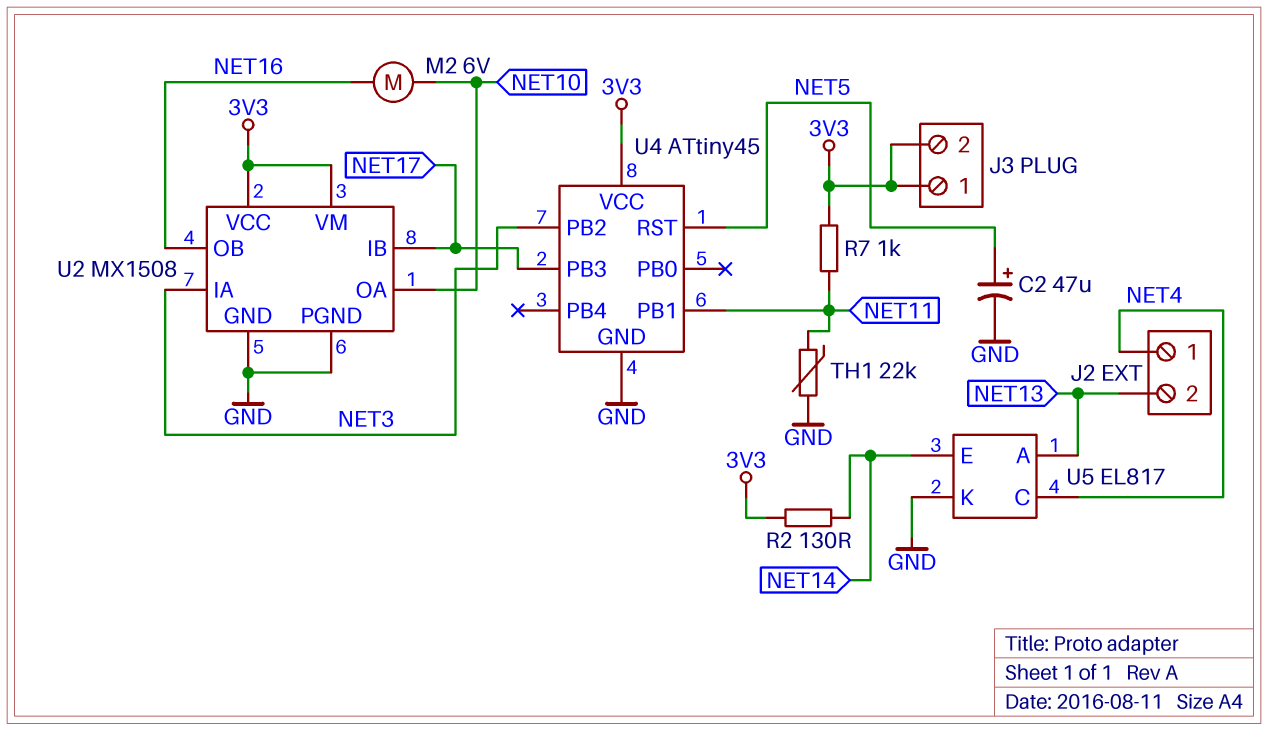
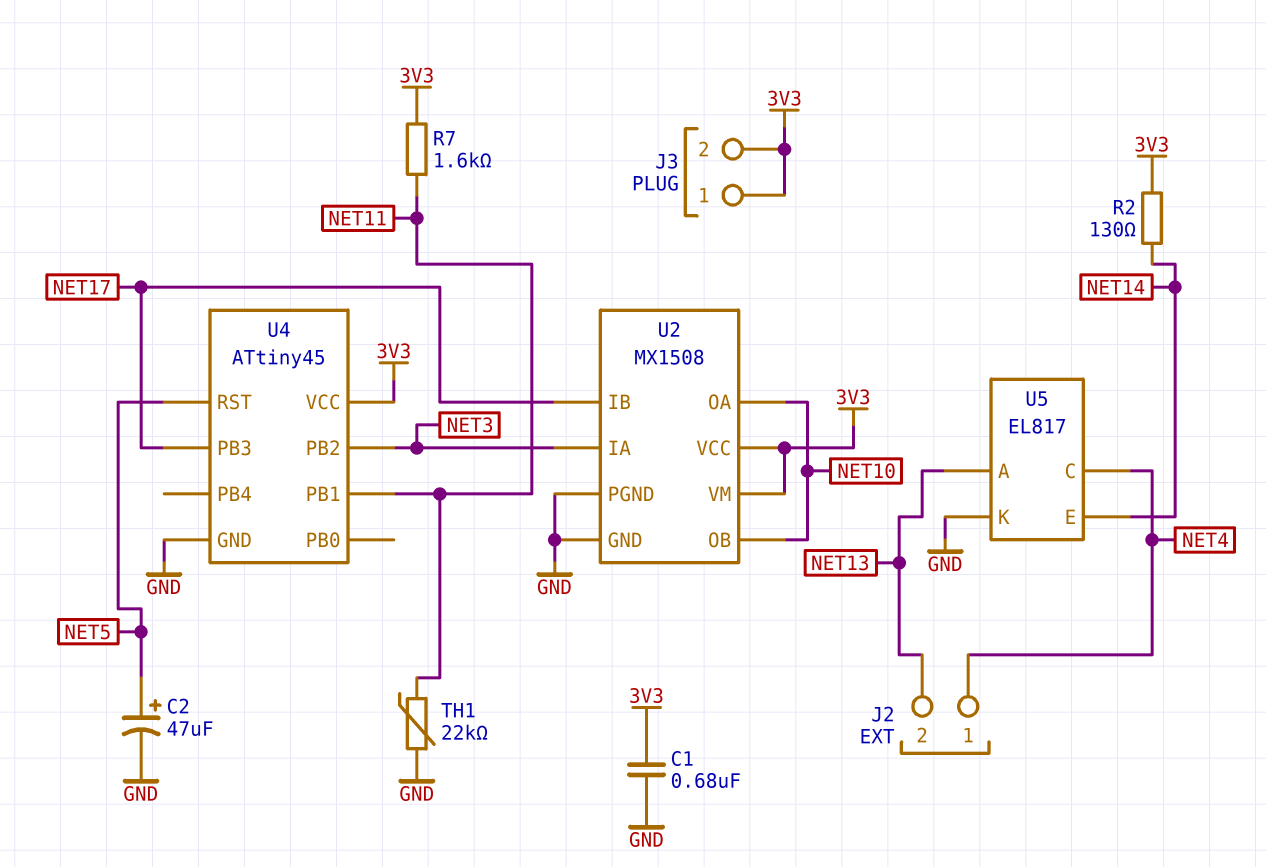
C1: none -> 680nF (3V3, GND)
M2: motor 6V (NET10, NET16) -> none
R7: 1k (3V3, NET11) -> 1.6k (3V3, NET11)
U2 pin OB: NET16 -> NET10

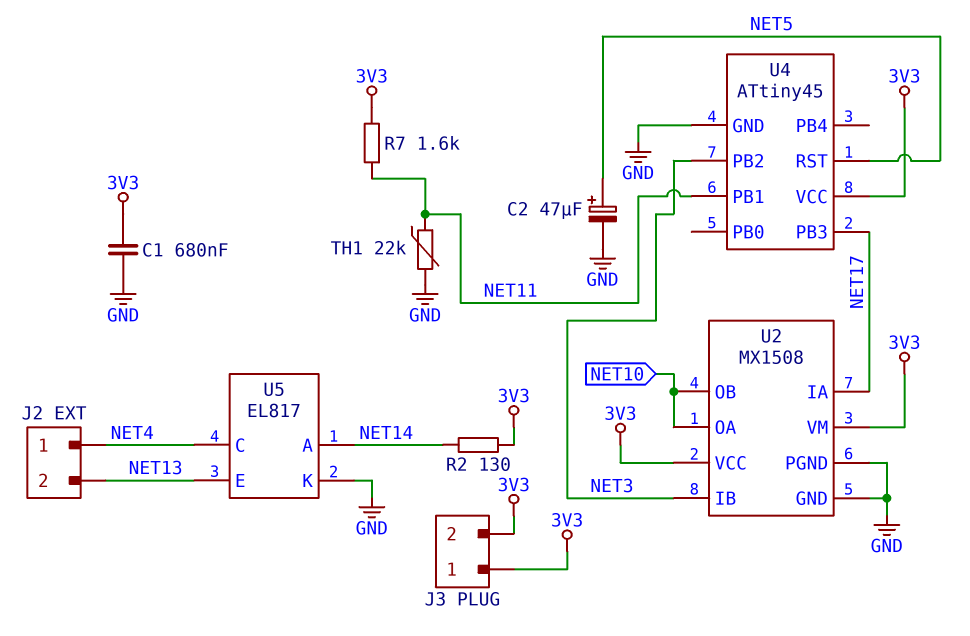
U2 pin IA: NET3 -> NET17
U2 pin IB: NET17 -> NET3
U5 pin A: NET13 -> NET14
U5 pin E: NET14 -> NET13

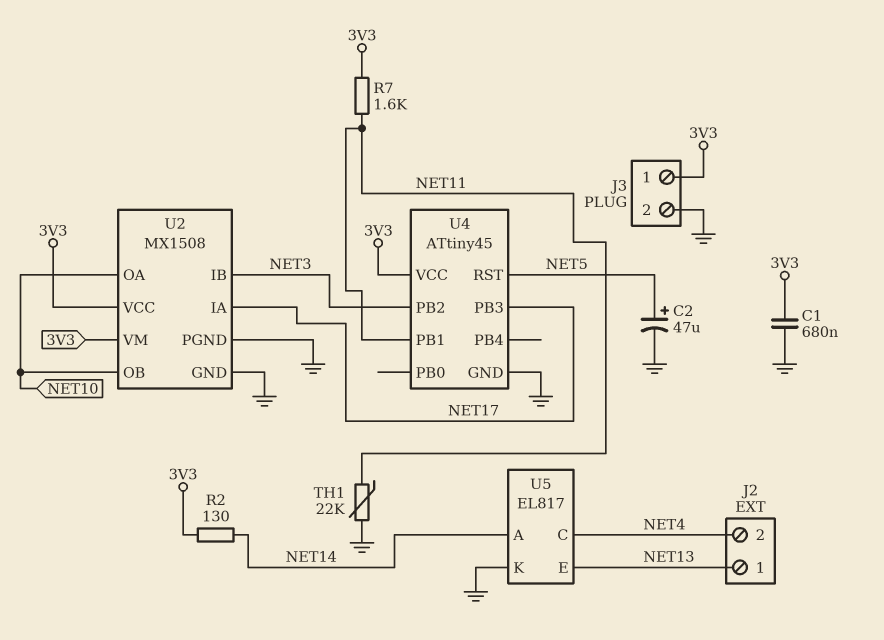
J2 pin 1: NET4 -> NET13
J2 pin 2: NET13 -> NET4
J3 pin 2: 3V3 -> GND

